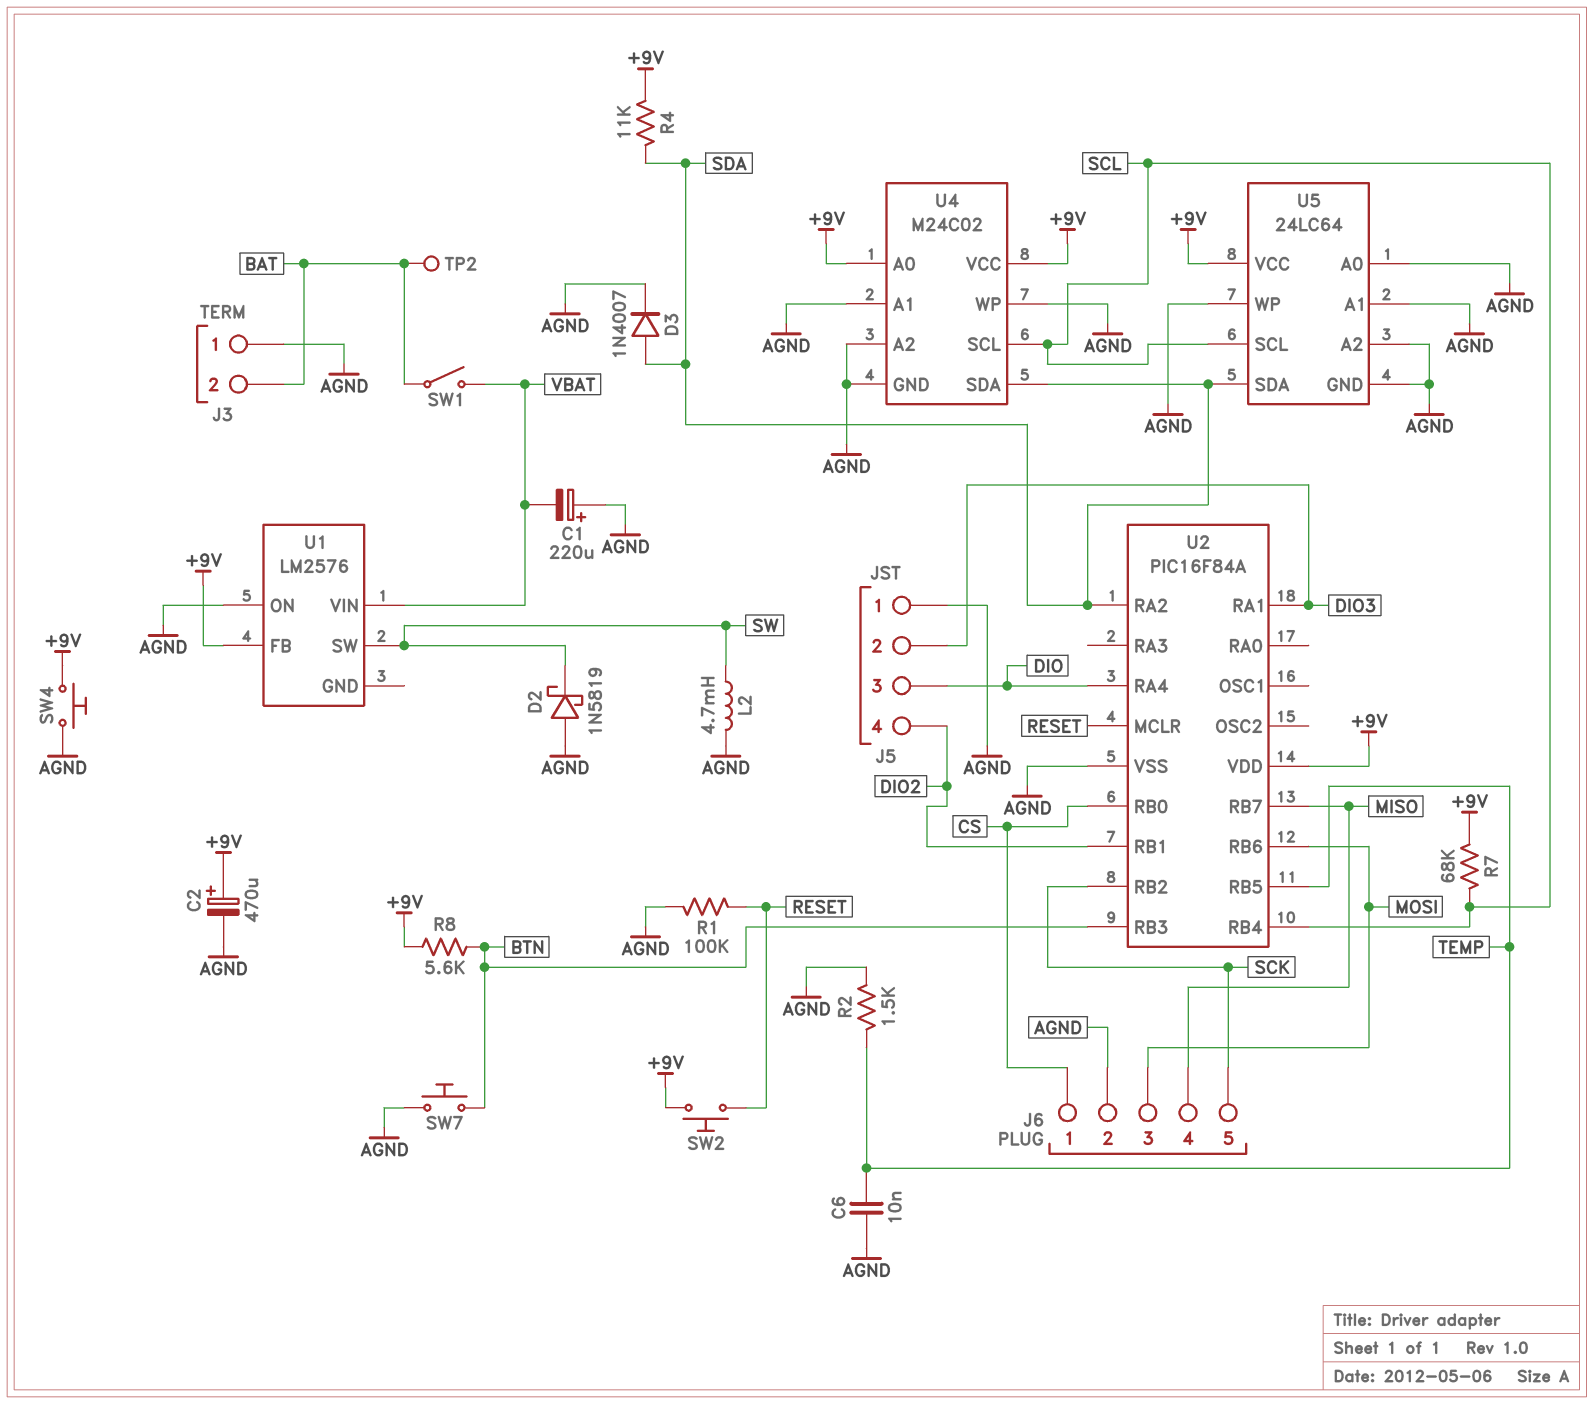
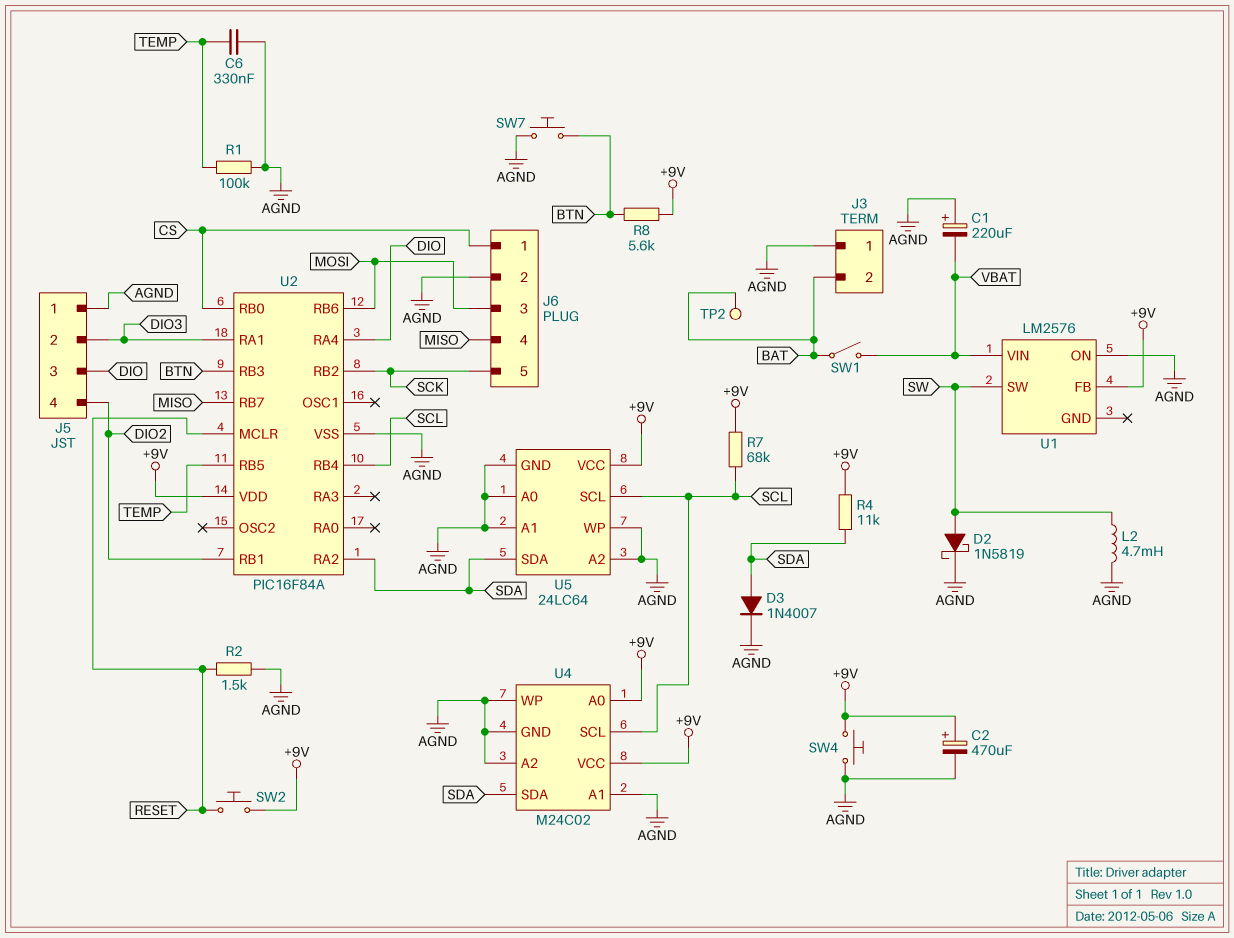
C6: 10nF (AGND, TEMP) -> 330nF (AGND, TEMP)
D2: schottky 1N5819 (A AGND, K SW) -> schottky 1N5819 (A SW, K AGND)
R1: 100k (AGND, RESET) -> 100k (AGND, TEMP)
R2: 1.5k (AGND, TEMP) -> 1.5k (AGND, RESET)

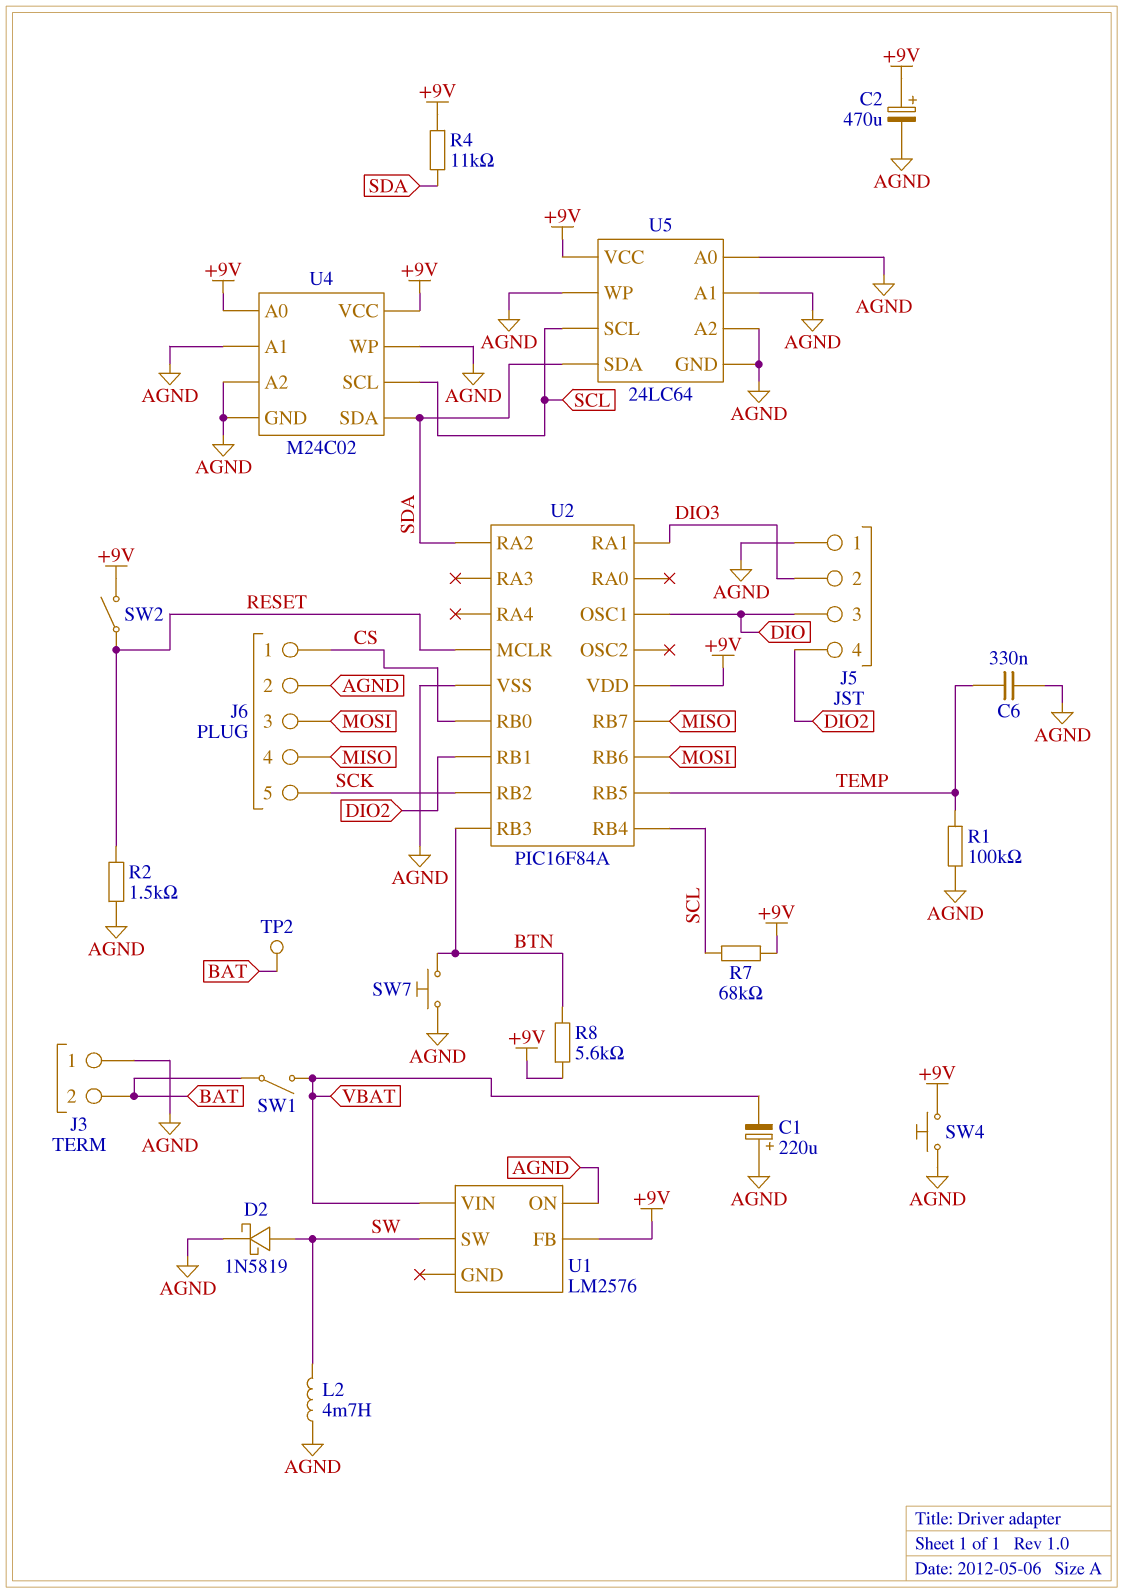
D3: diode 1N4007 (A SDA, K AGND) -> none
SW2: button (+9V, RESET) -> switch (+9V, RESET)
U2 pin OSC1: none -> DIO
U2 pin RA4: DIO -> none

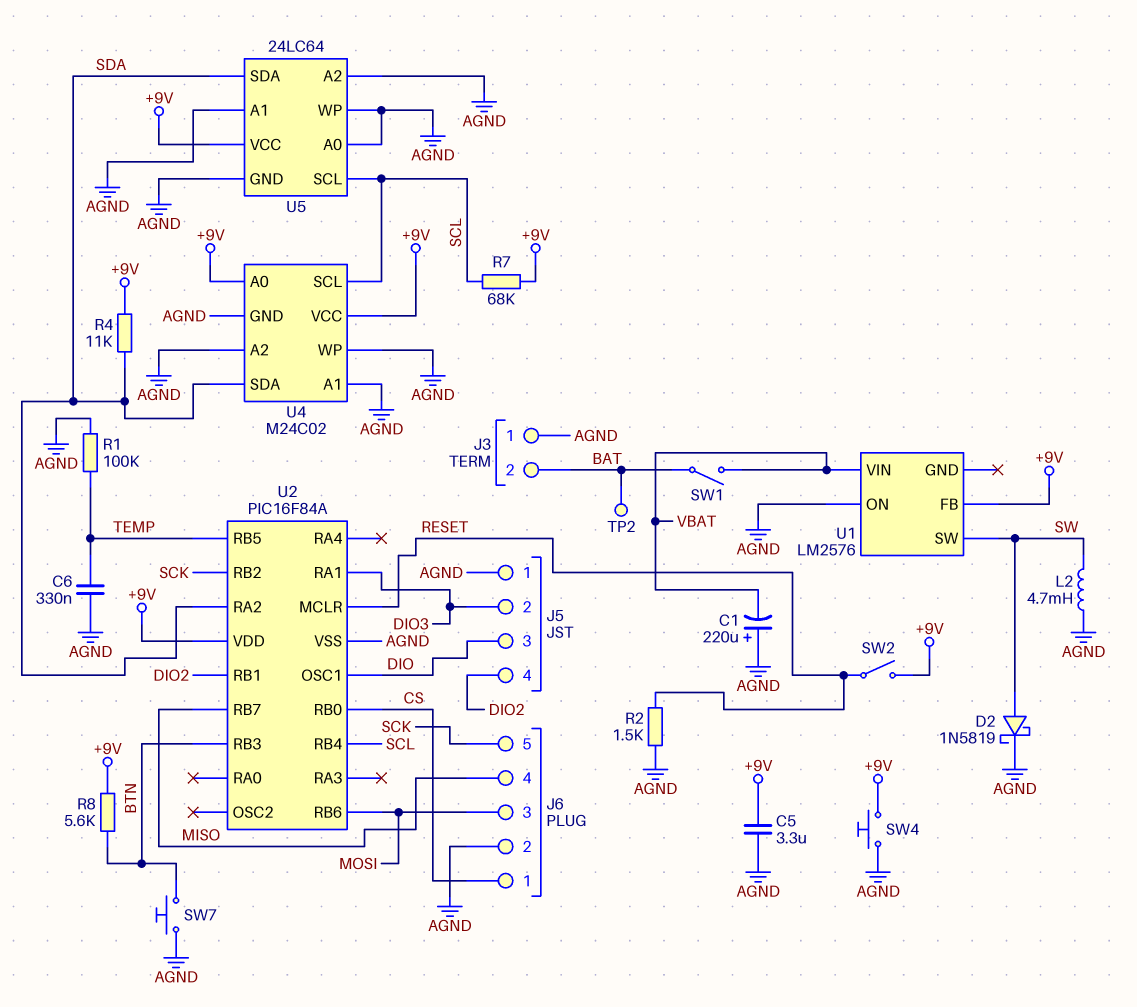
C2: 470uF (plus +9V, minus AGND) -> none
C5: none -> 3.3uF (+9V, AGND)

